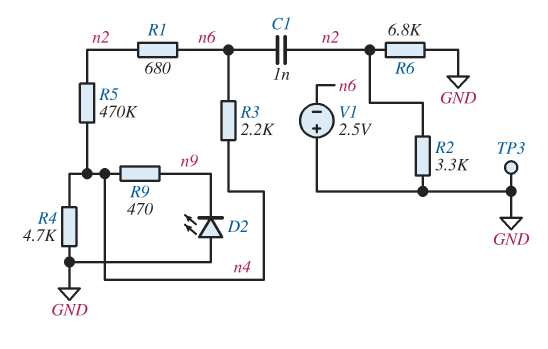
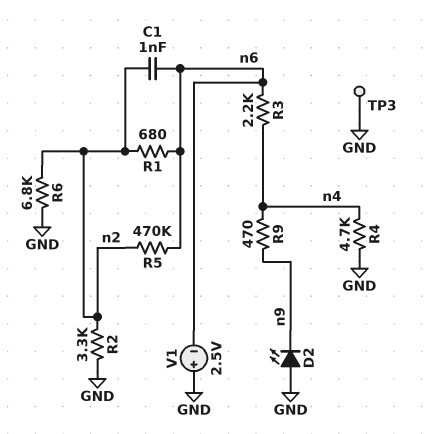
R5: 470k (n2, n4) -> 470k (n2, n6)

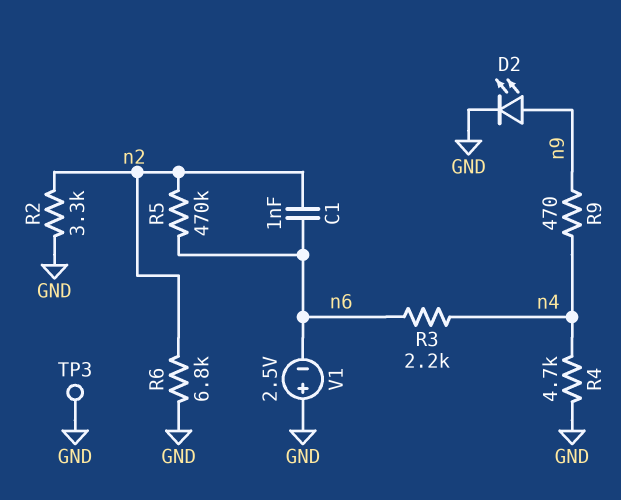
D2: LED (A GND, K n9) -> LED (A n9, K GND)
R1: 680 (n2, n6) -> none

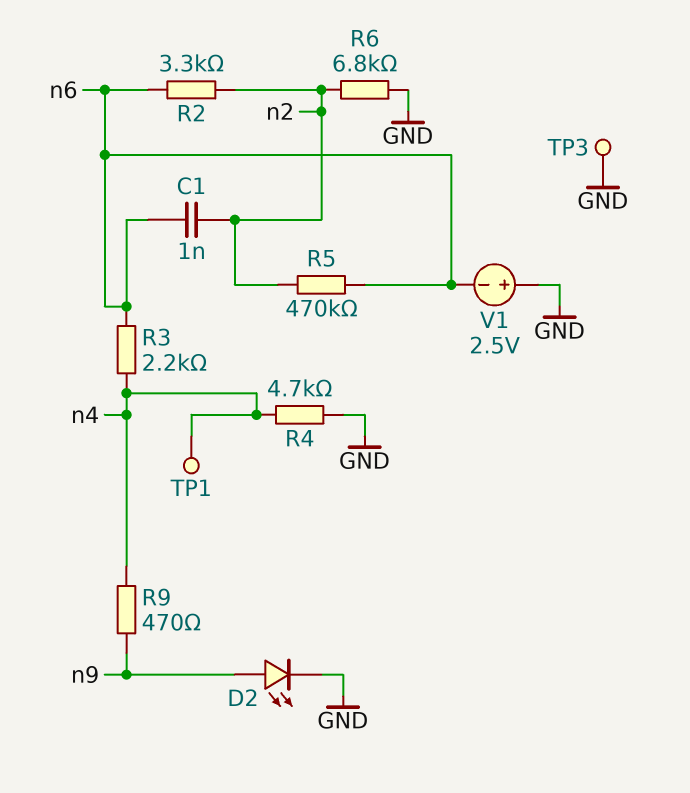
R2: 3.3k (GND, n2) -> 3.3k (n2, n6)
TP1: none -> test point (n4)

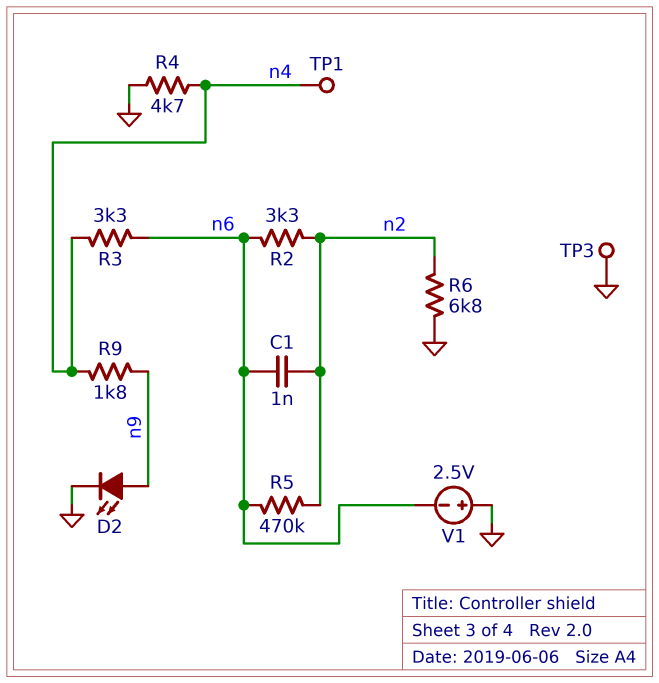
R3: 2.2k (n4, n6) -> 3.3k (n4, n6)
R9: 470 (n4, n9) -> 1.8k (n4, n9)

